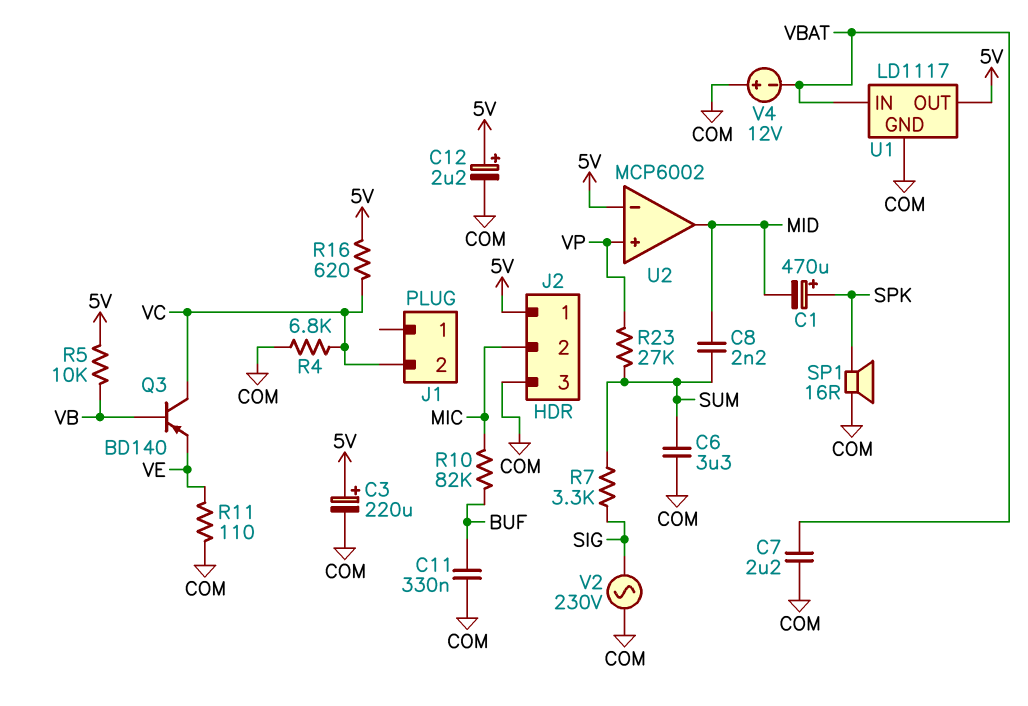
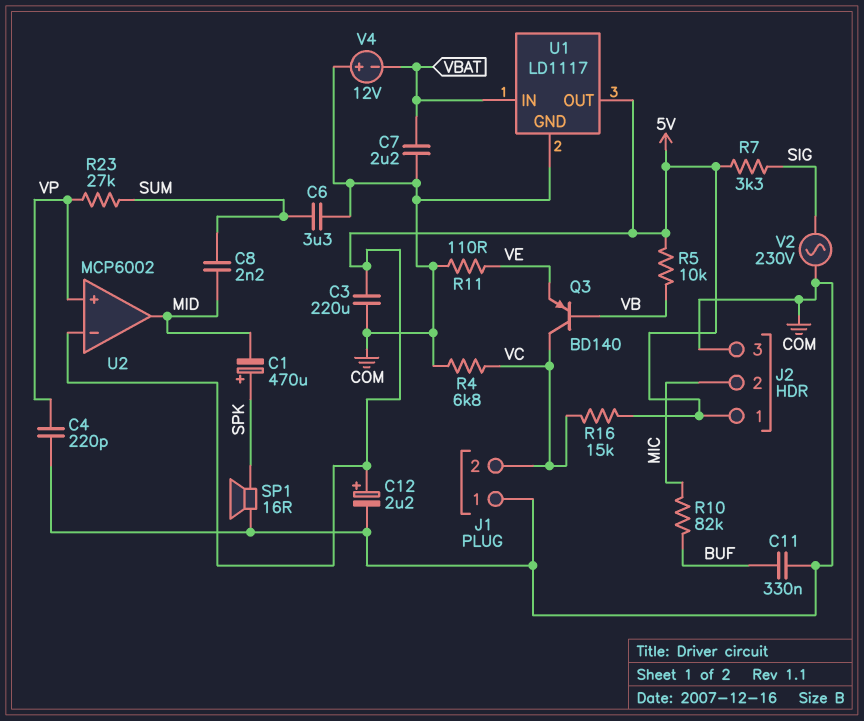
C3: 220uF (plus 5V, minus COM) -> 220uF (5V, COM)
C4: none -> 220pF (COM, VP)
J1 pin 1: none -> COM
R7: 3.3k (SIG, SUM) -> 3.3k (5V, SIG)
R16: 620 (5V, VC) -> 15k (5V, VC)

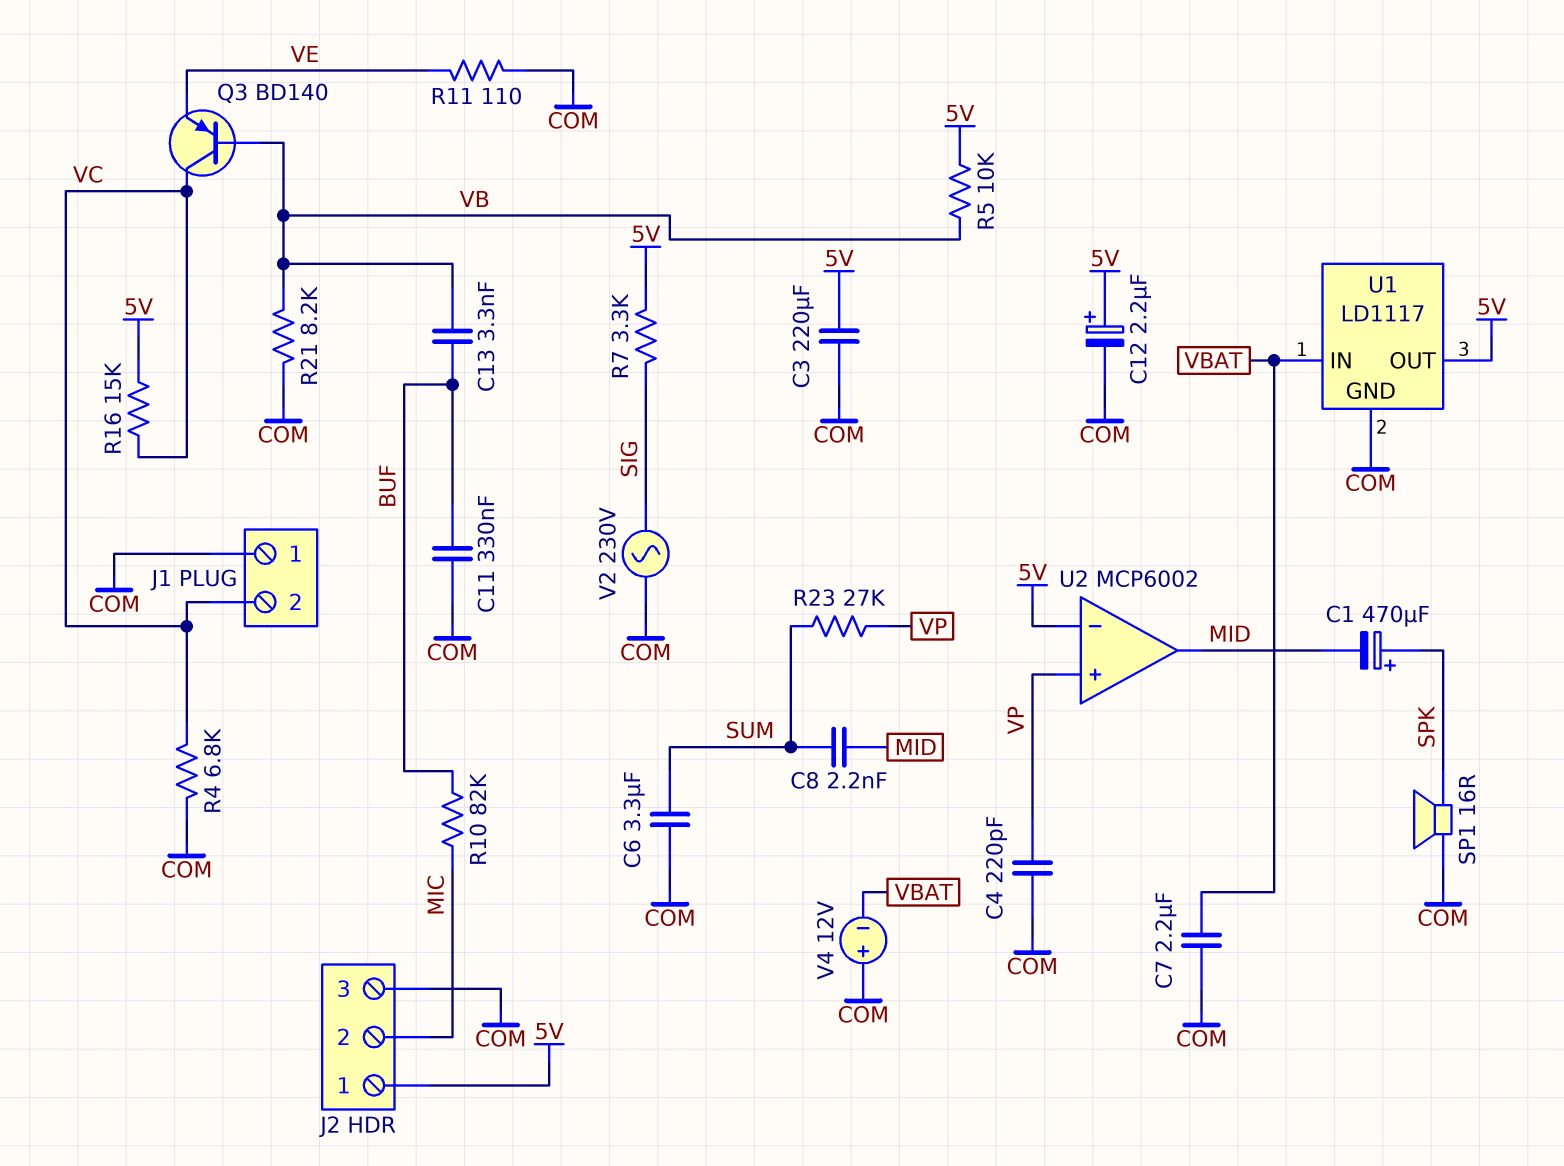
C13: none -> 3.3nF (BUF, VB)
R21: none -> 8.2k (COM, VB)

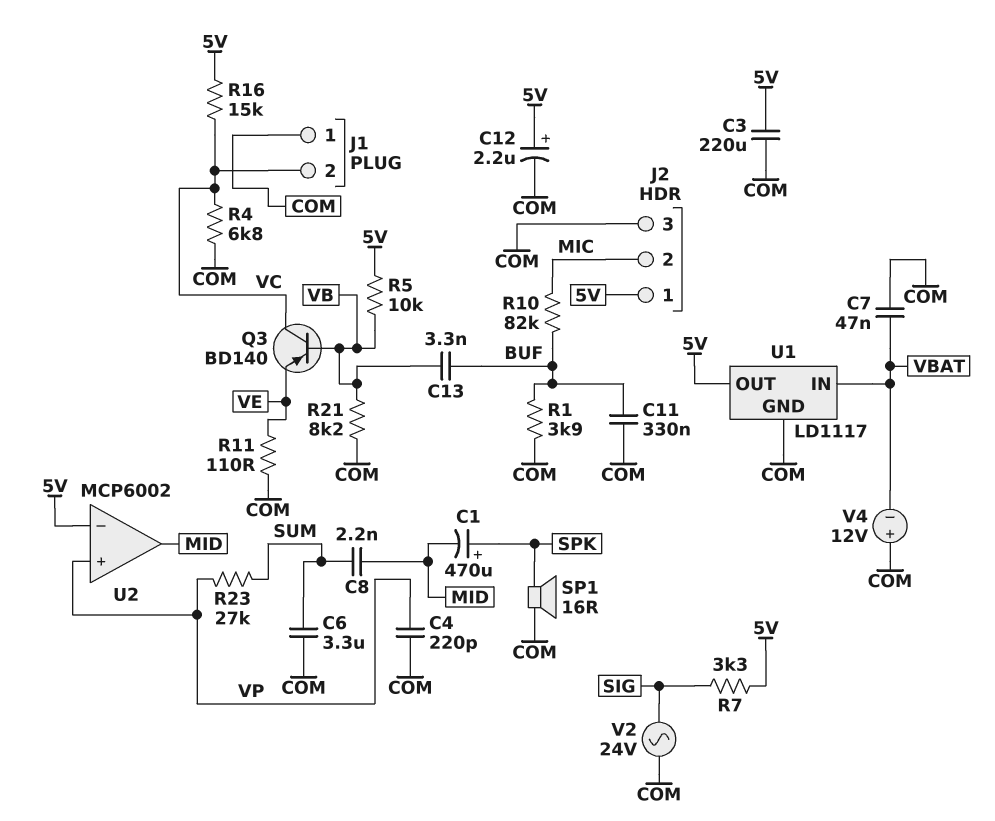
C7: 2.2uF (COM, VBAT) -> 47nF (COM, VBAT)
R1: none -> 3.9k (BUF, COM)
V2: AC 230V (COM, SIG) -> AC 24V (COM, SIG)

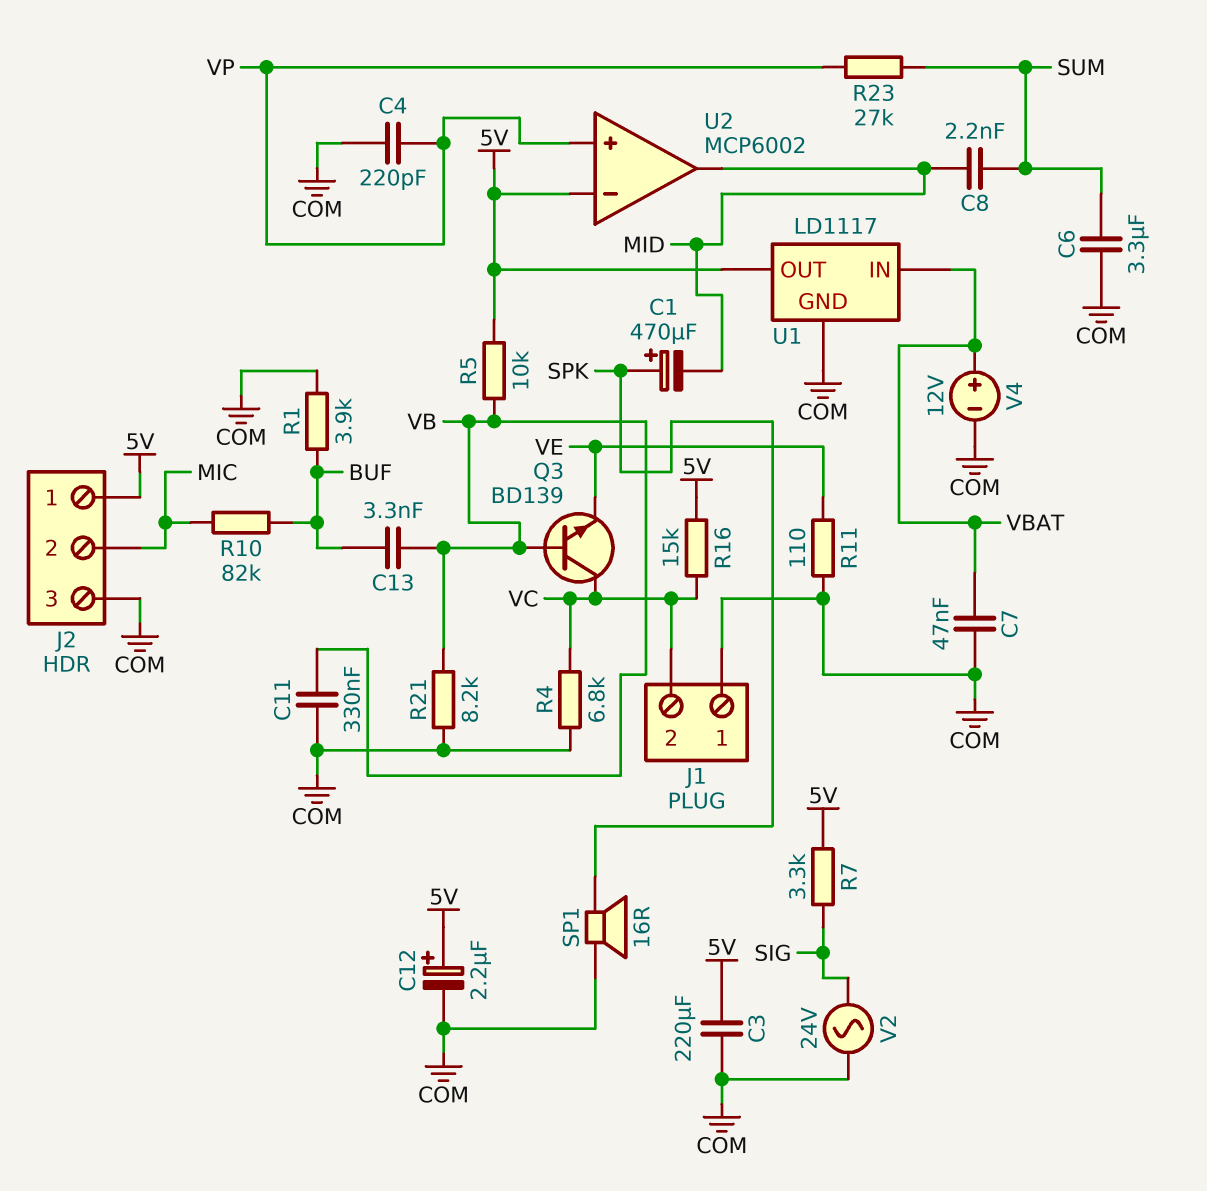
C11: 330nF (BUF, COM) -> 330nF (COM, VB)
Q3: PNP BD140 (B VB, C VC, E VE) -> NPN BD139 (B VB, C VC, E VE)
V4: 12V (plus COM, minus VBAT) -> 12V (plus VBAT, minus COM)

